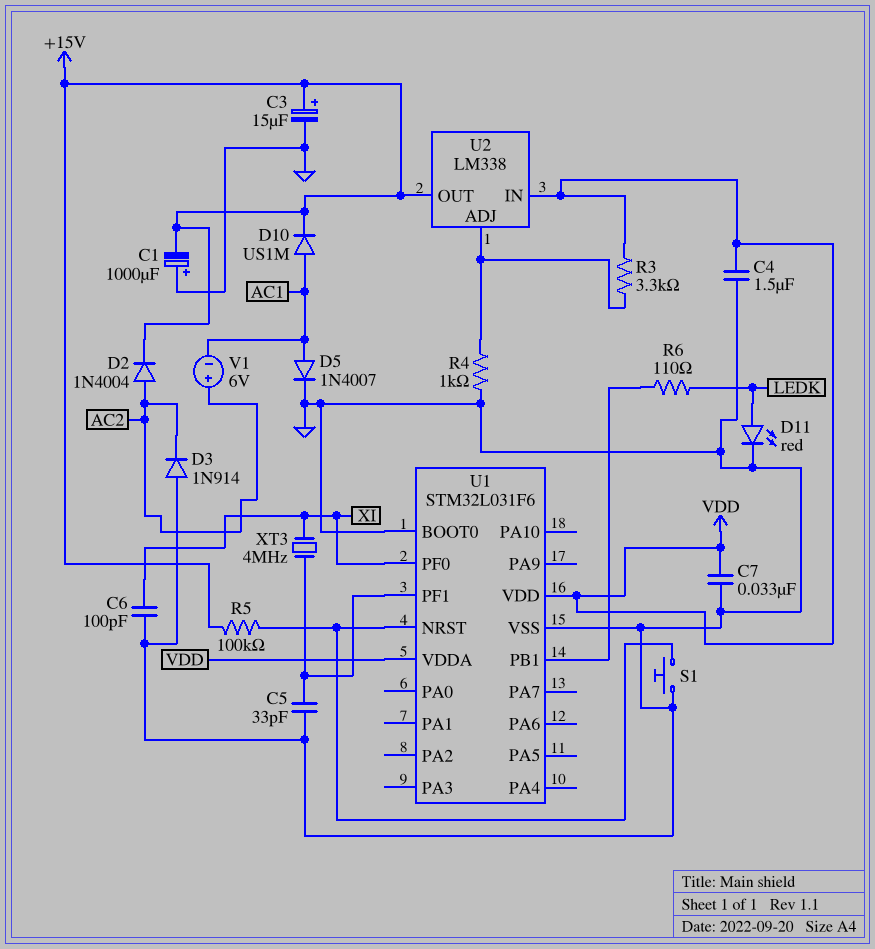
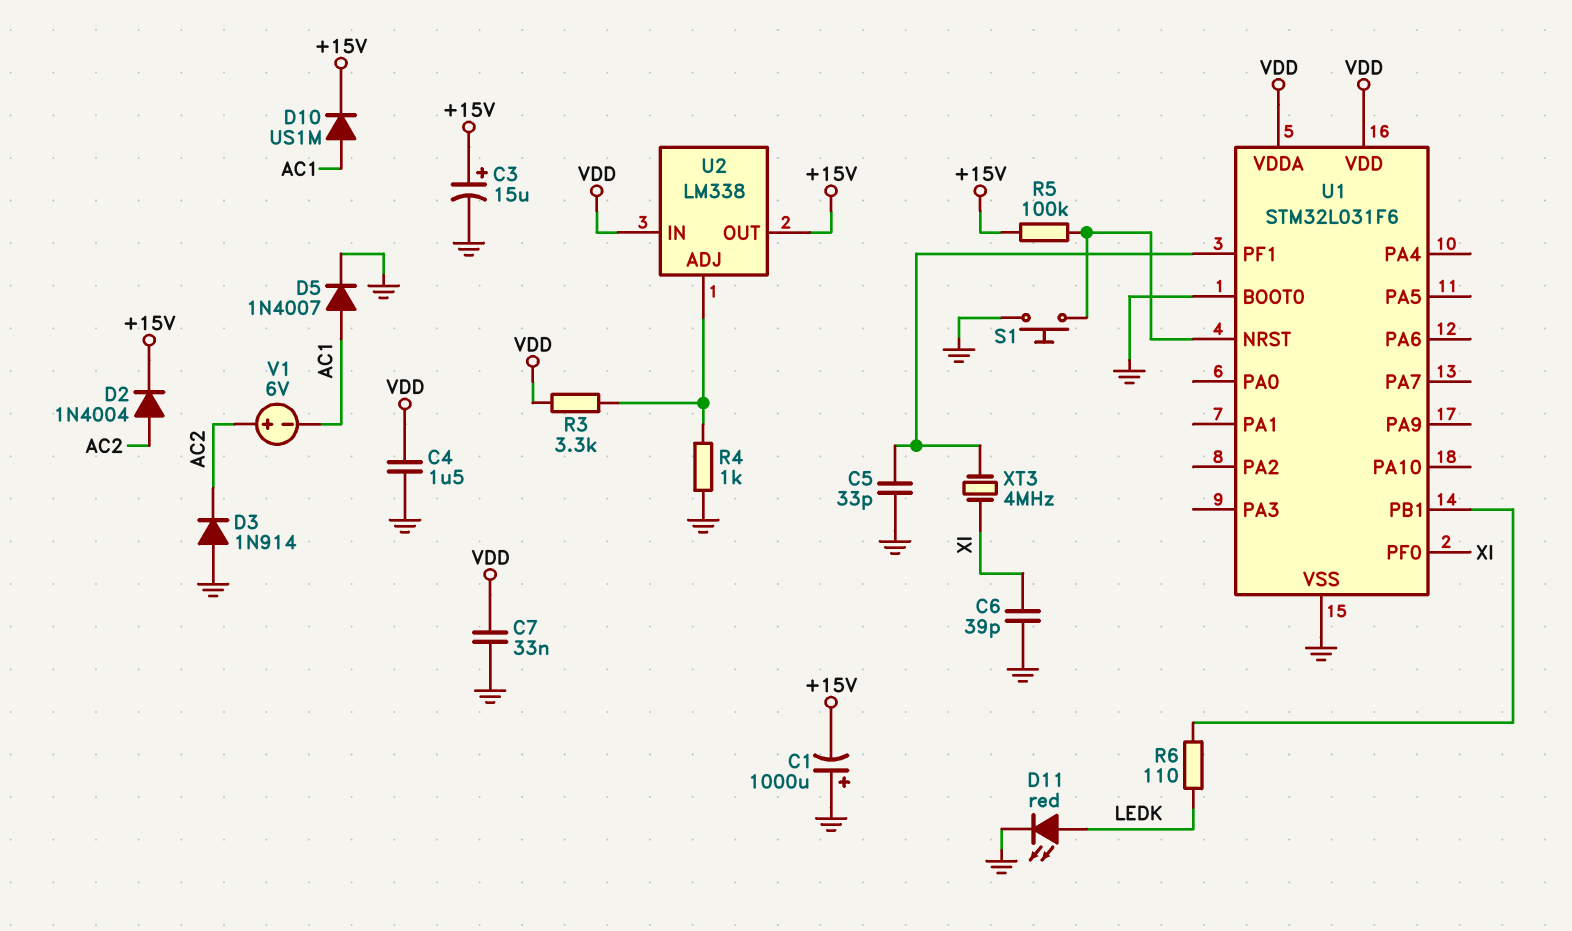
C6: 100pF (GND, XI) -> 39pF (GND, XI)

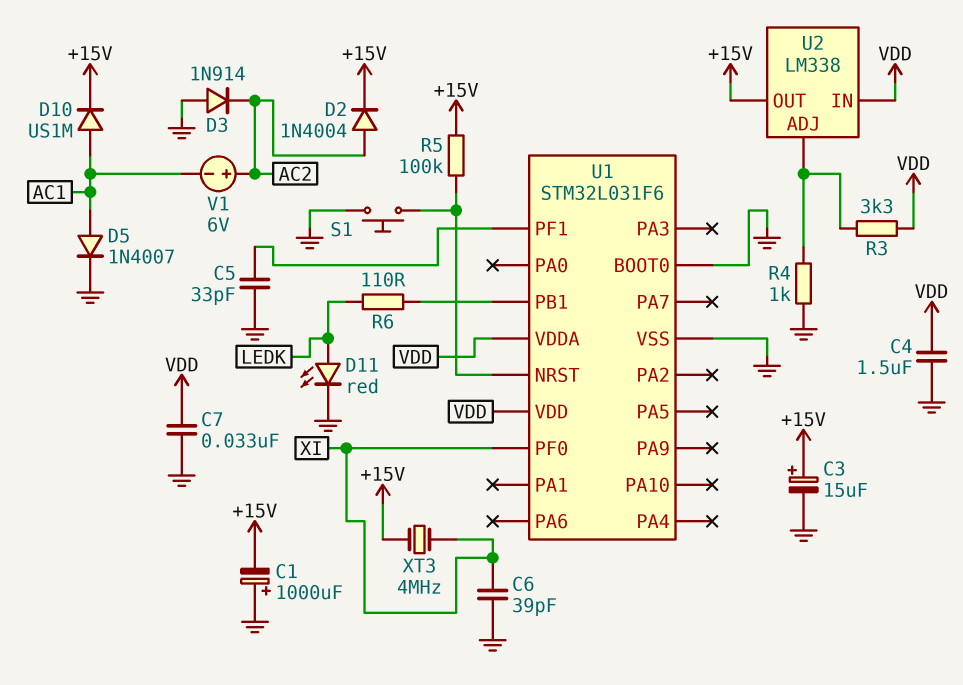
XT3: 4MHz (U1/PF1, XI) -> 4MHz (+15V, XI)

